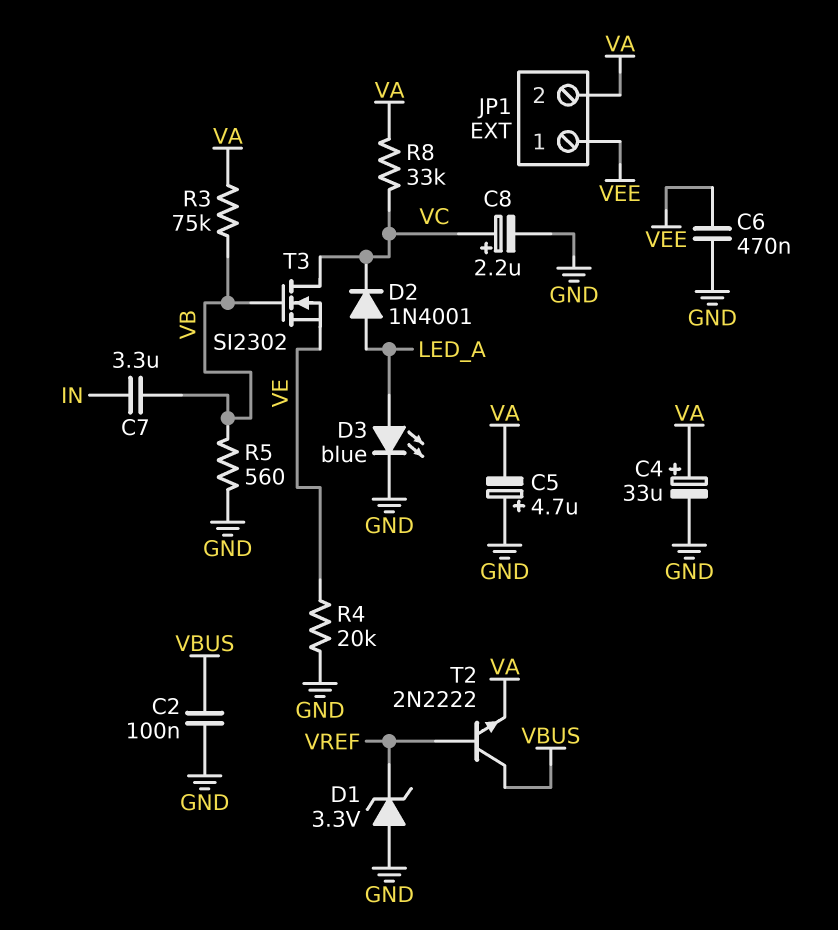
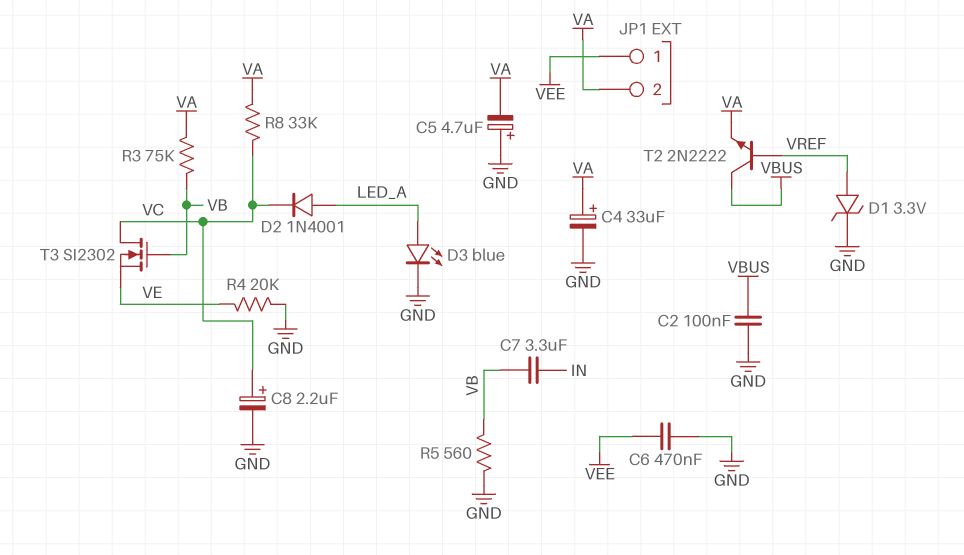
D1: zener 3.3V (A GND, K VREF) -> zener 3.3V (A VREF, K GND)

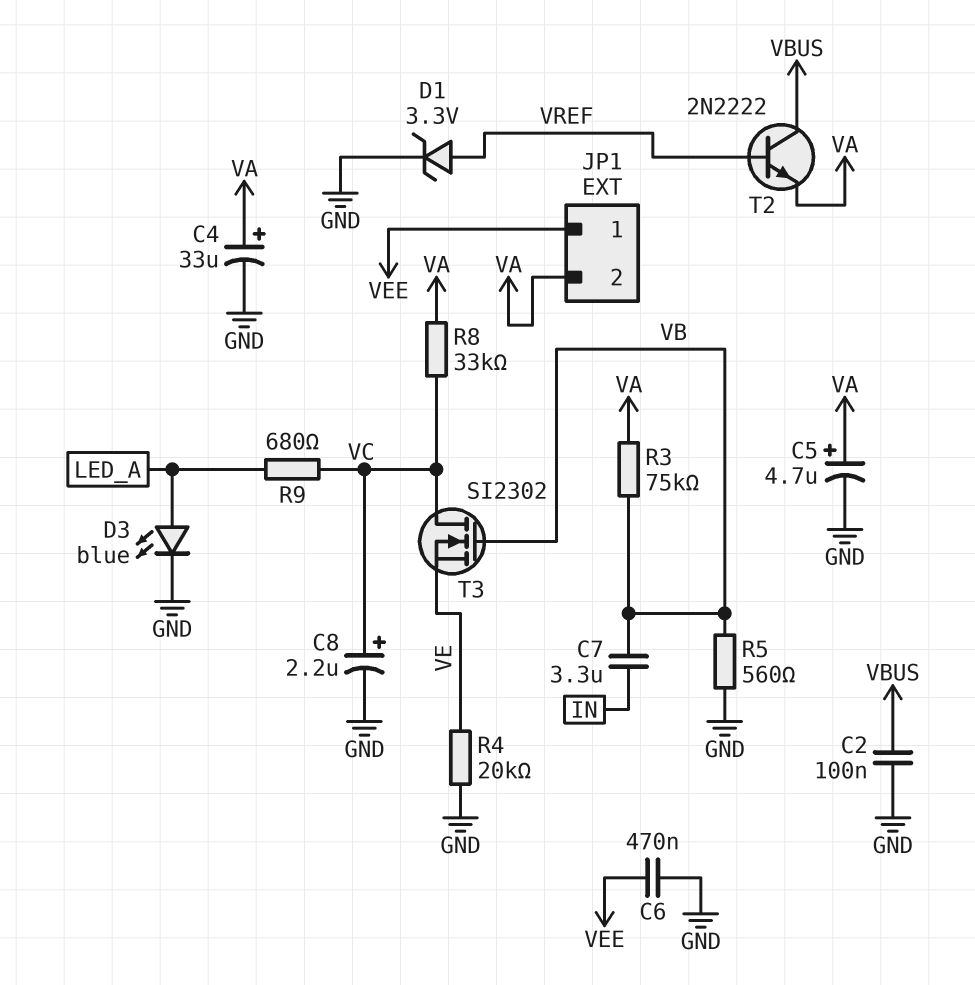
C5: 4.7uF (plus GND, minus VA) -> 4.7uF (plus VA, minus GND)
D2: diode 1N4001 (A LED_A, K VC) -> none
R9: none -> 680 (LED_A, VC)

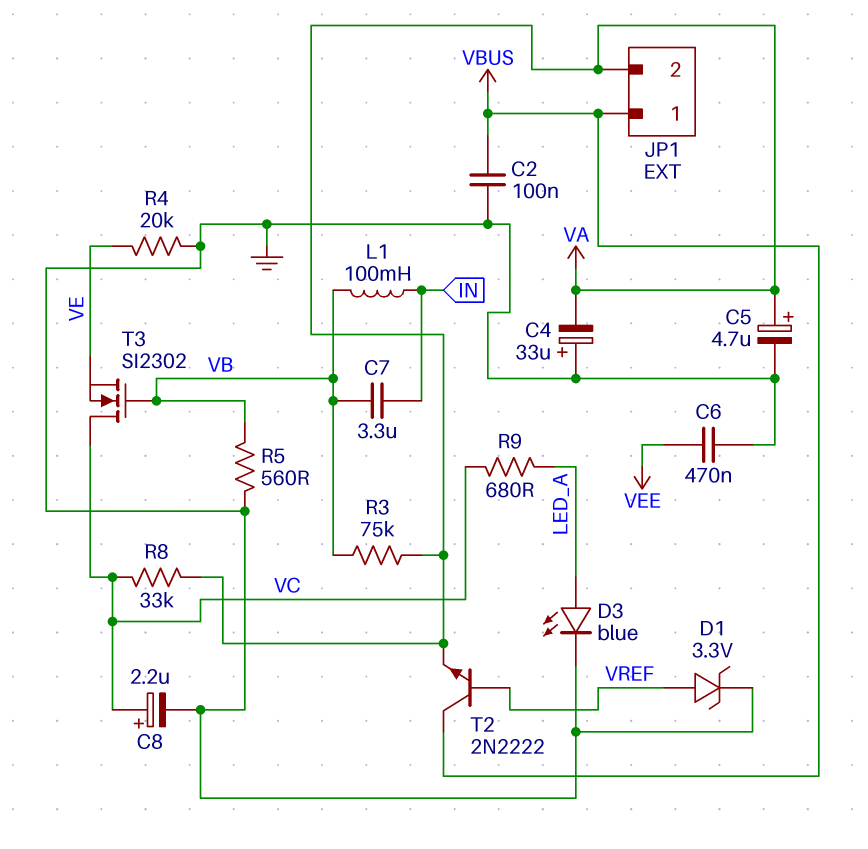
C4: 33uF (plus VA, minus GND) -> 33uF (plus GND, minus VA)
JP1 pin 1: VEE -> VBUS
L1: none -> 100mH (IN, VB)

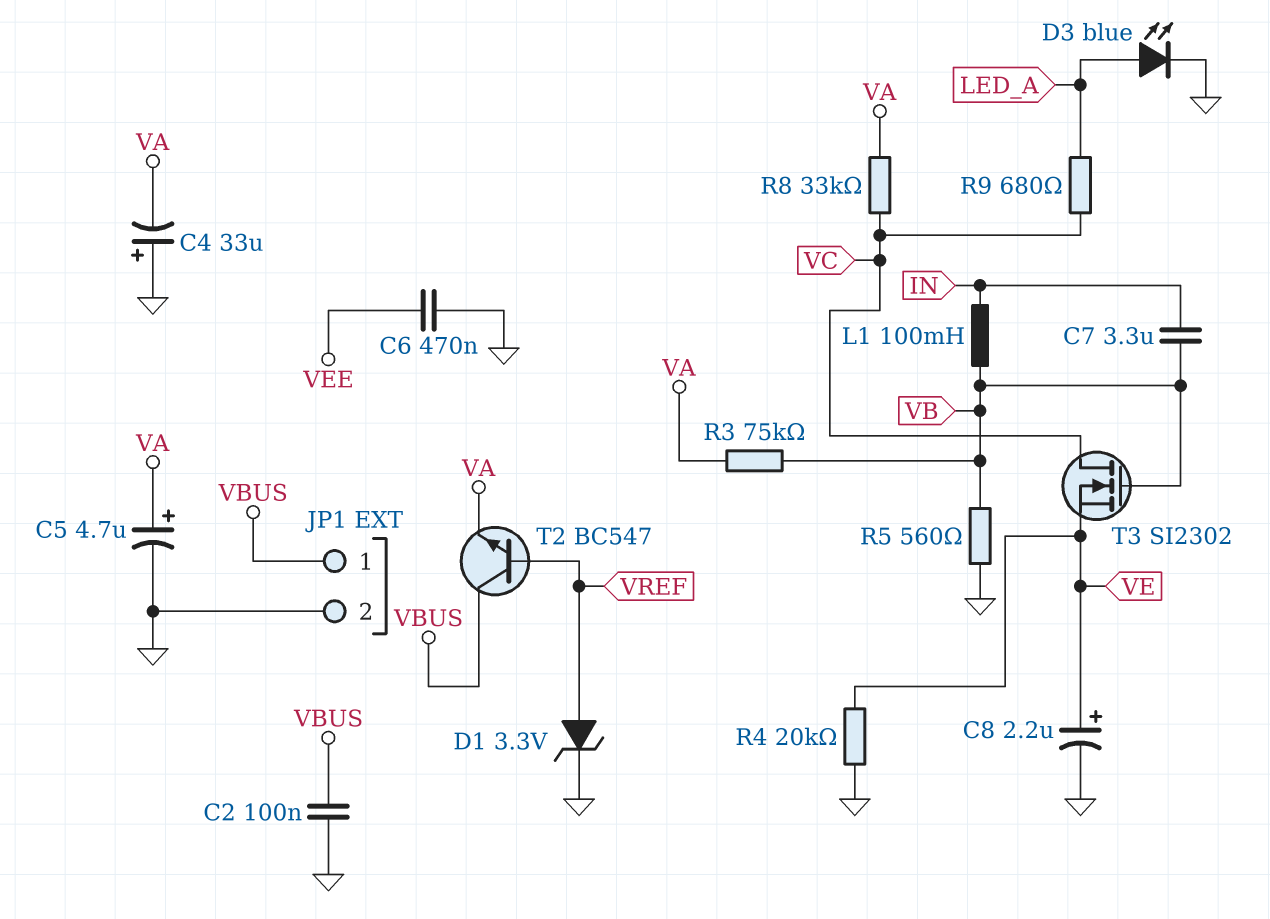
C8: 2.2uF (plus VC, minus GND) -> 2.2uF (plus VE, minus GND)
JP1 pin 2: VA -> GND
T2: NPN 2N2222 (B VREF, C VBUS, E VA) -> NPN BC547 (B VREF, C VBUS, E VA)

